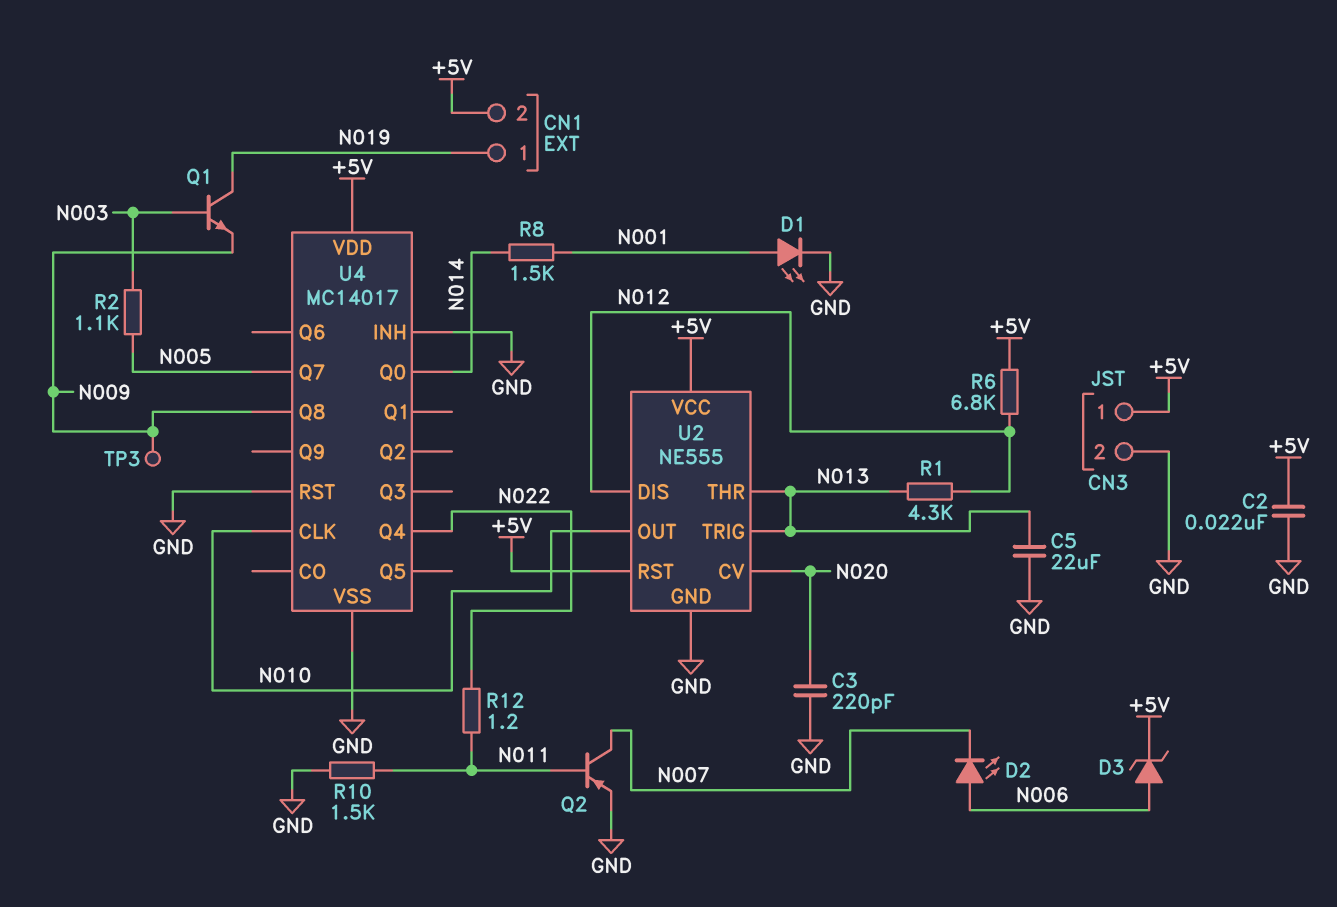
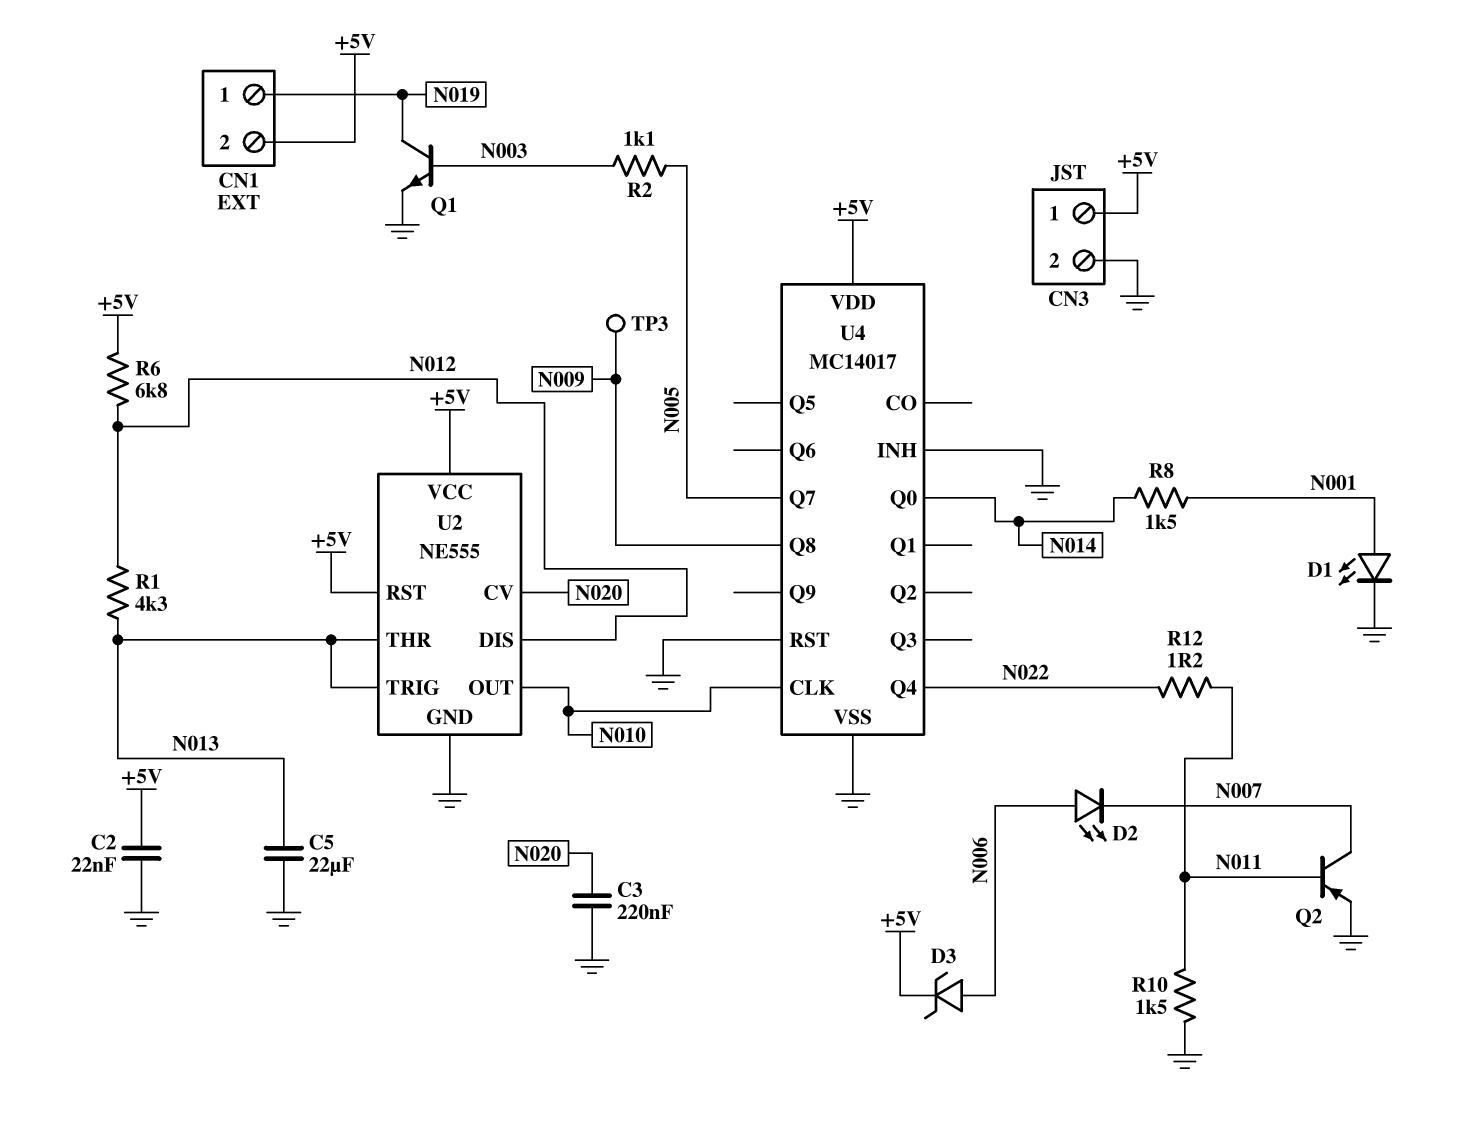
C3: 220pF (GND, N020) -> 220nF (GND, N020)
Q1: NPN (B N003, C N019, E N009) -> NPN (B N003, C N019, E GND)

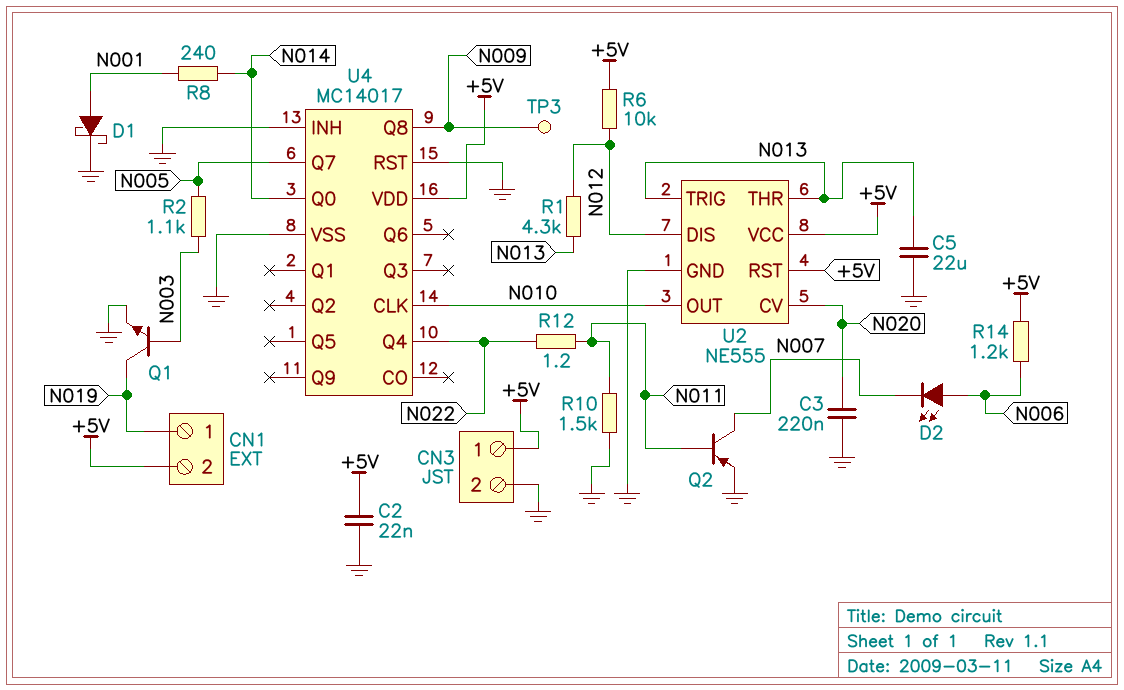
D1: LED (A N001, K GND) -> schottky (A N001, K GND)
D3: zener (A N006, K +5V) -> none
R6: 6.8k (+5V, N012) -> 10k (+5V, N012)
R8: 1.5k (N001, N014) -> 240 (N001, N014)
R14: none -> 1.2k (+5V, N006)

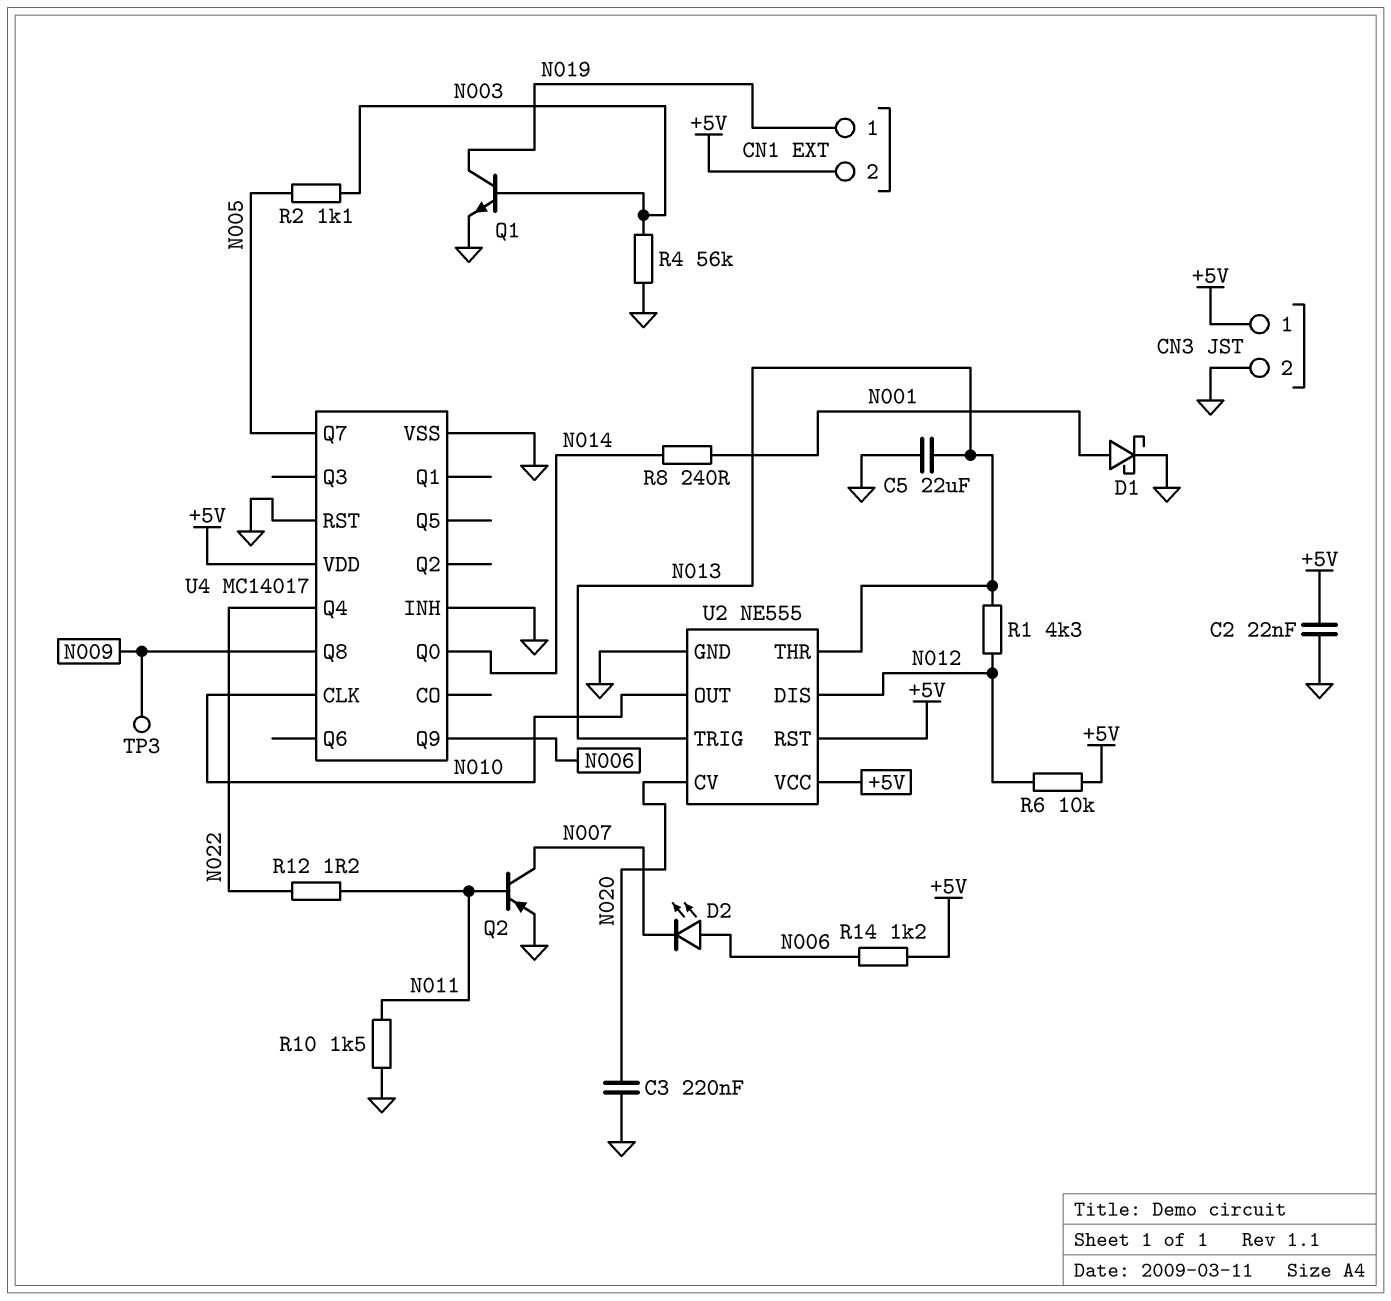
R4: none -> 56k (GND, N003)
U4 pin Q9: none -> N006

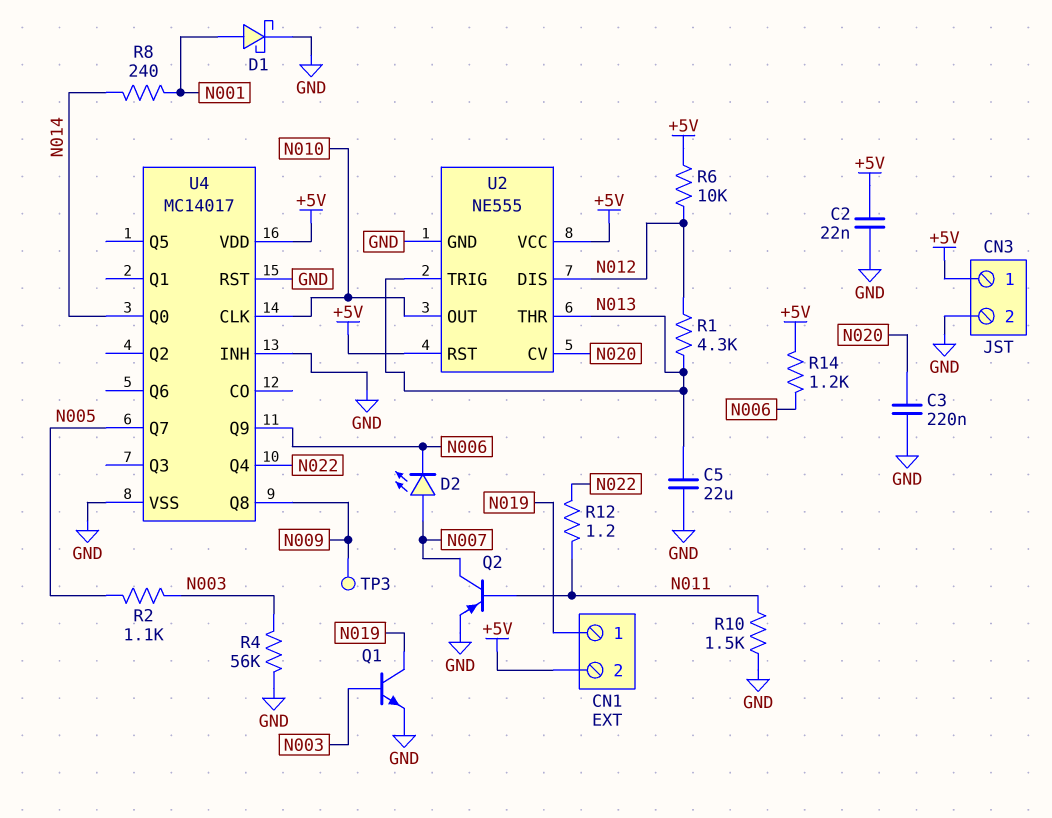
D2: LED (A N006, K N007) -> LED (A N007, K N006)

